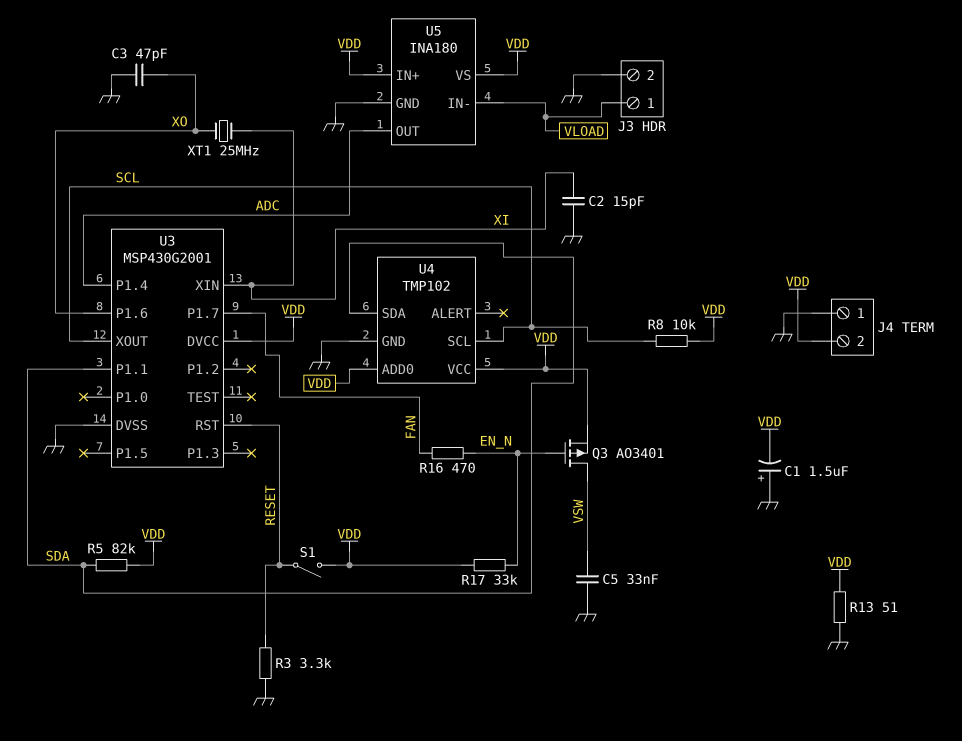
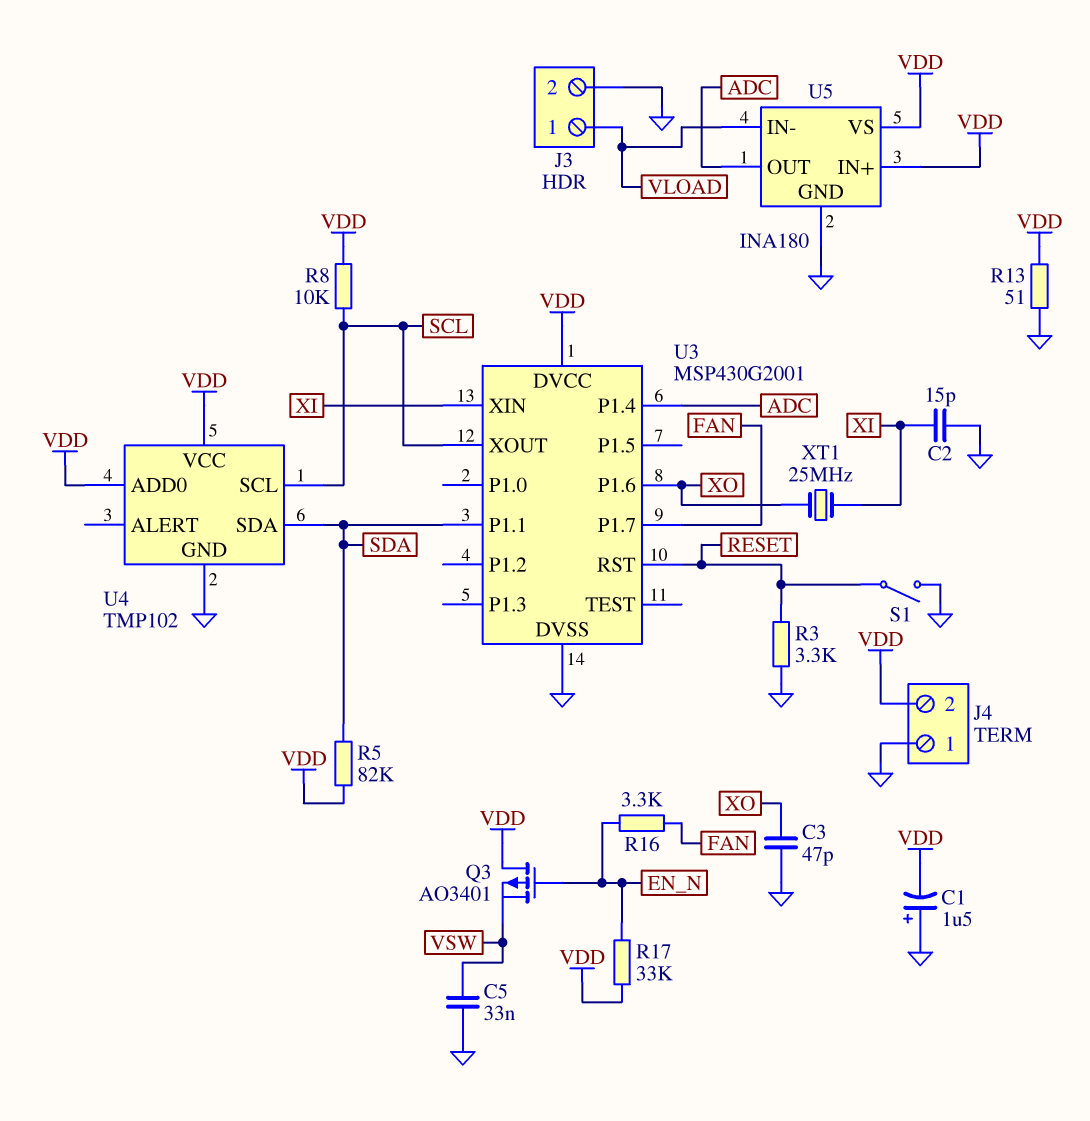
Q3: PMOS AO3401 (G EN_N, D VSW, S VDD) -> PMOS AO3401 (G EN_N, D VDD, S VSW)
R16: 470 (EN_N, FAN) -> 3.3k (EN_N, FAN)
S1: switch (RESET, VDD) -> switch (GND, RESET)

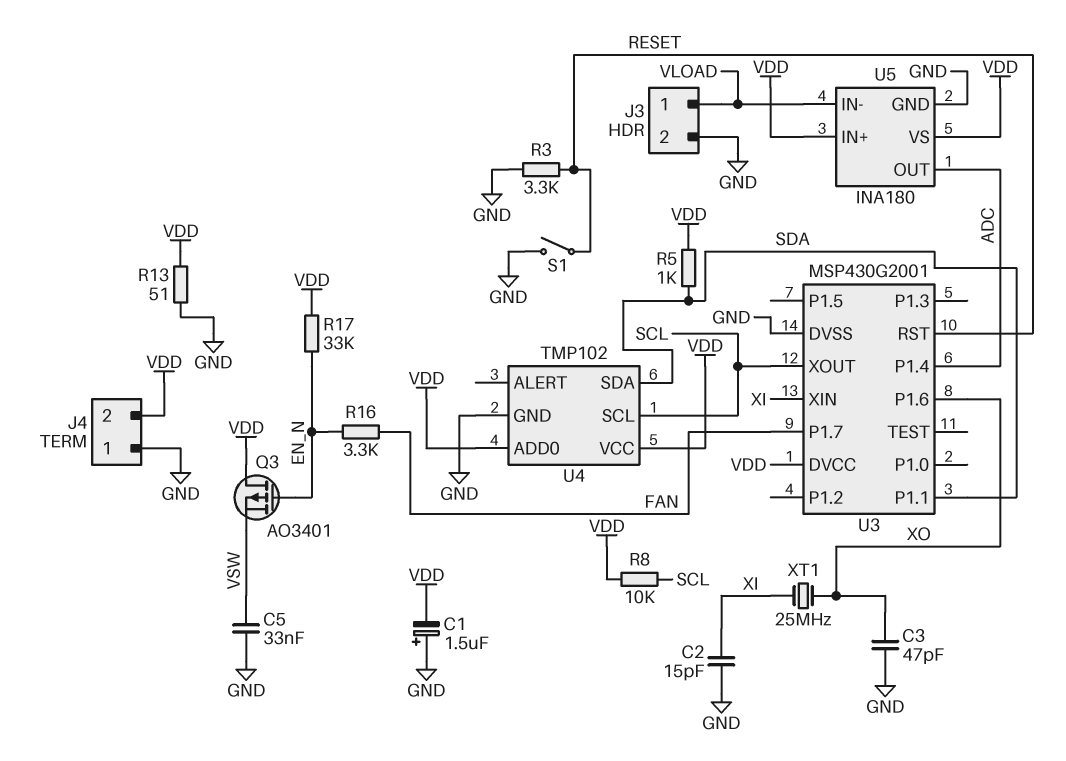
R5: 82k (SDA, VDD) -> 1k (SDA, VDD)

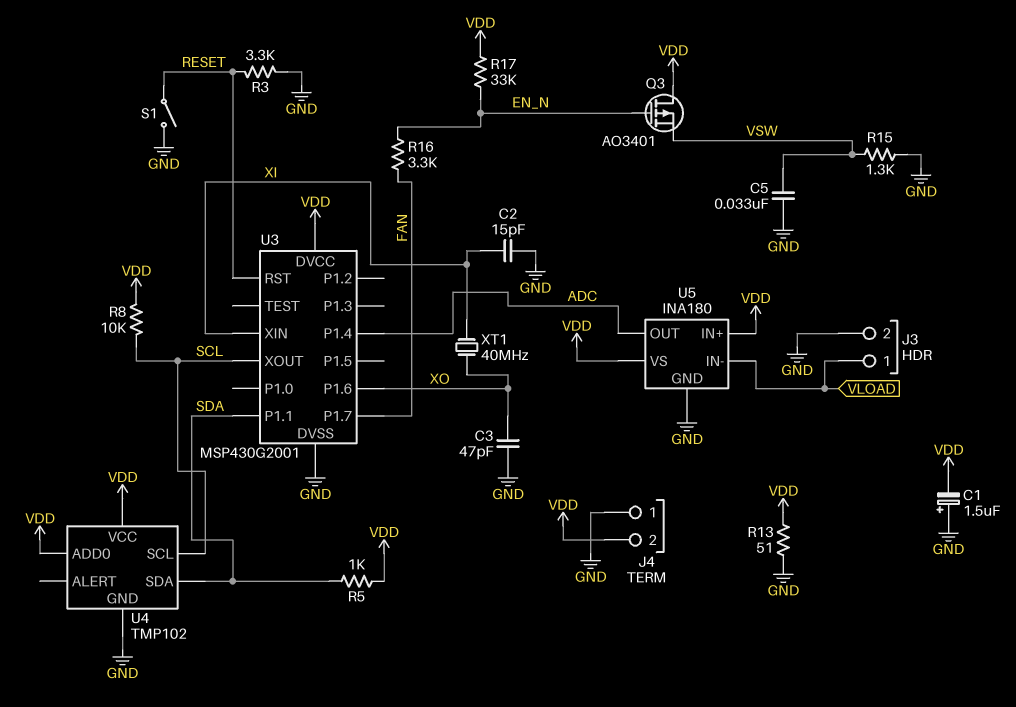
R15: none -> 1.3k (GND, VSW)
XT1: 25MHz (XI, XO) -> 40MHz (XI, XO)

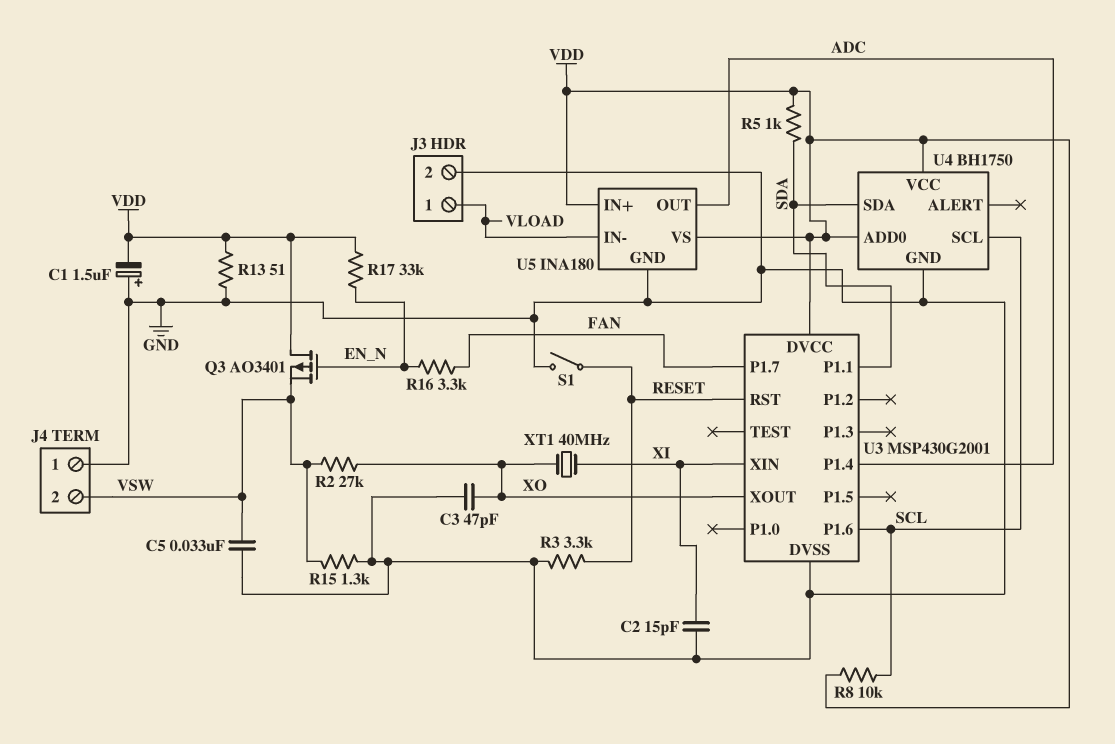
J4 pin 2: VDD -> VSW
R2: none -> 27k (VSW, XO)
U3 pin P1.6: XO -> SCL
U3 pin XOUT: SCL -> XO
U4: TMP102 -> BH1750

